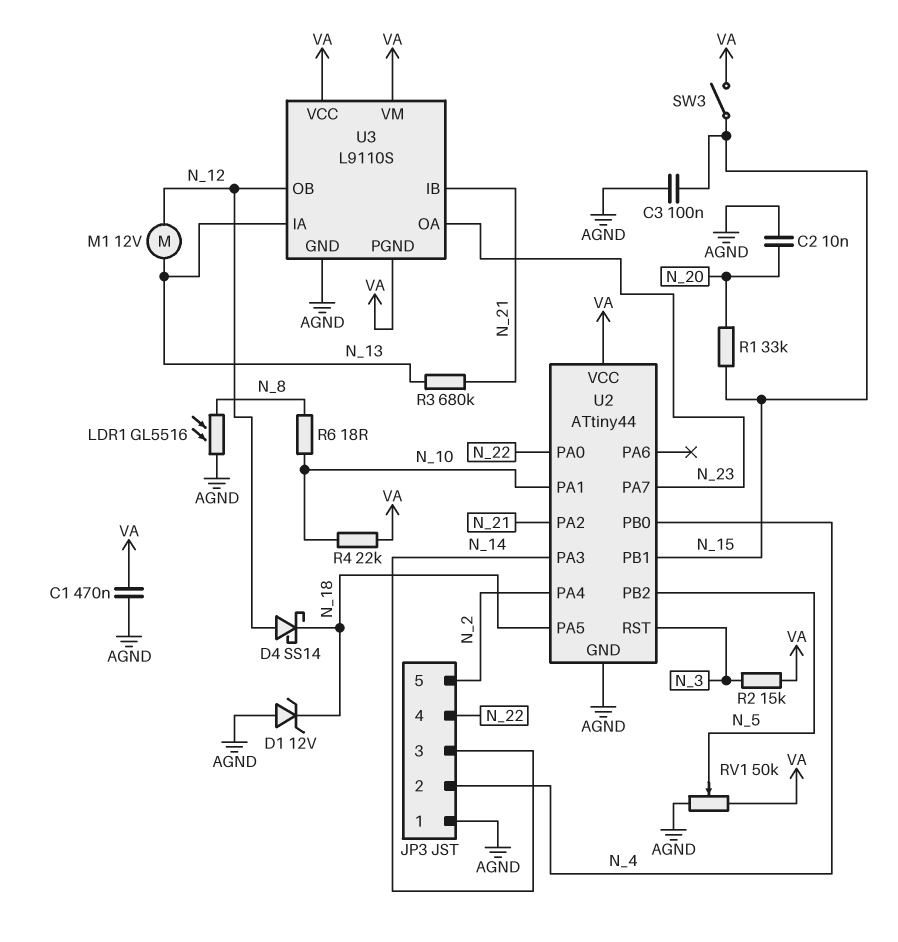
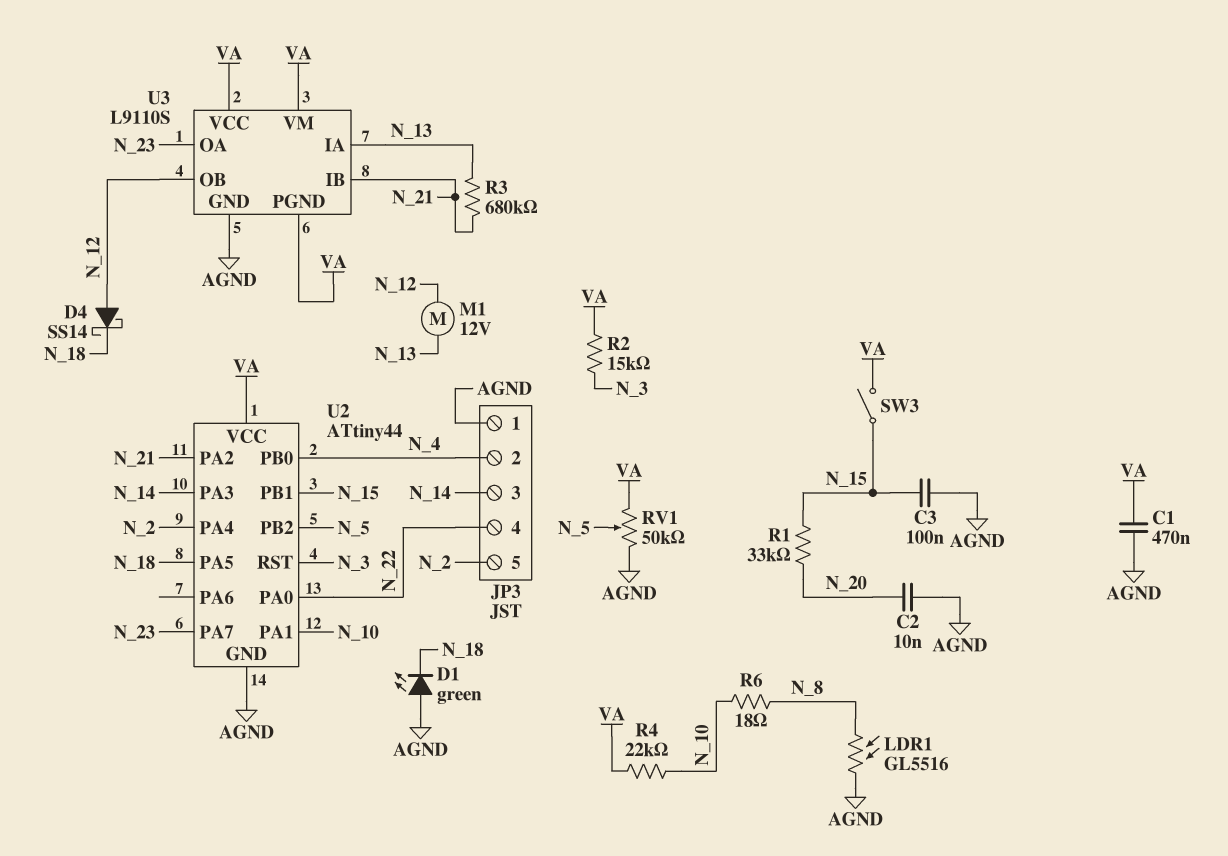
D1: zener 12V (A AGND, K N_18) -> LED green (A AGND, K N_18)

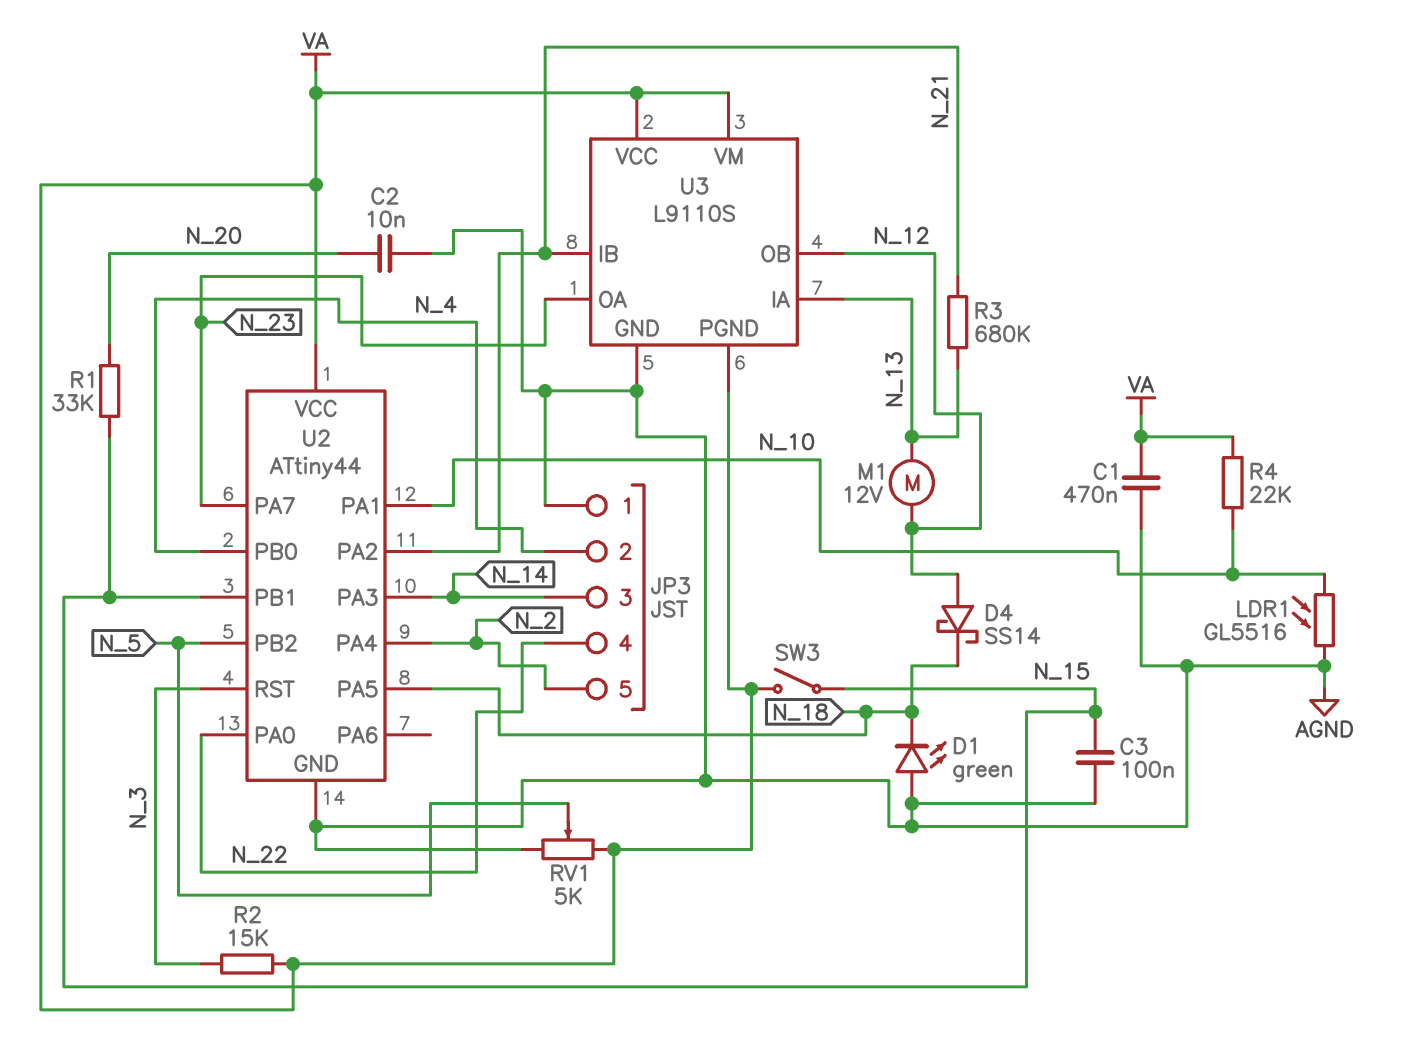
LDR1: GL5516 (AGND, N_8) -> GL5516 (AGND, N_10)
R6: 18 (N_8, N_10) -> none
RV1: 50k (AGND, VA, wiper N_5) -> 5k (AGND, VA, wiper N_5)

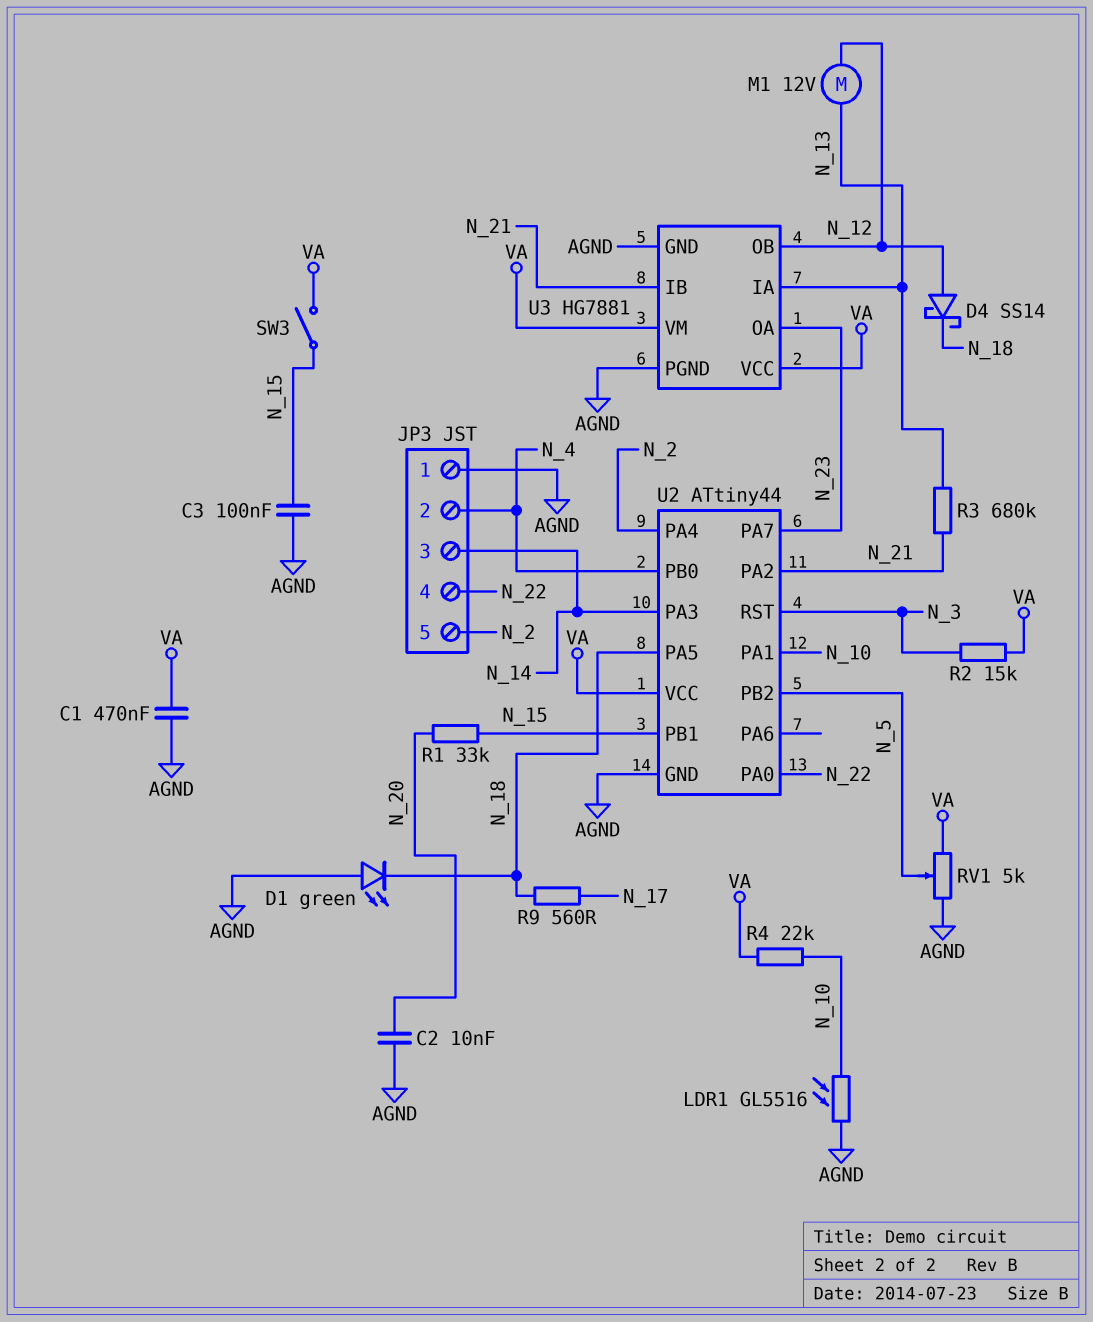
R9: none -> 560 (N_17, N_18)
U3: L9110S -> HG7881
U3 pin PGND: VA -> AGND

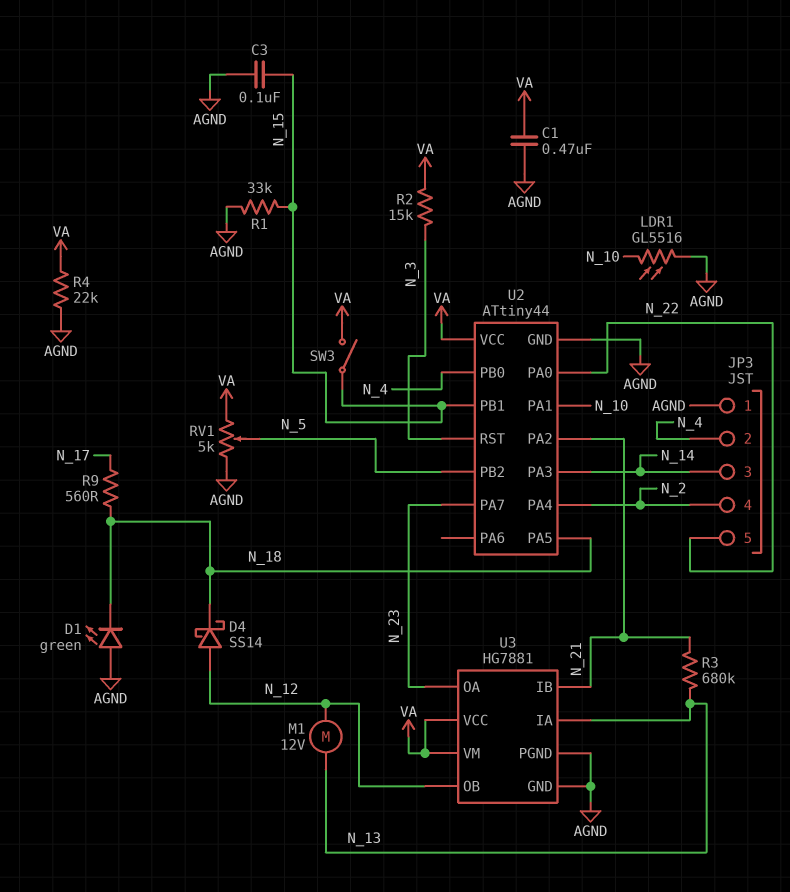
C2: 10nF (AGND, N_20) -> none
JP3 pin 4: N_22 -> N_2
JP3 pin 5: N_2 -> N_22
R1: 33k (N_15, N_20) -> 33k (AGND, N_15)
R4: 22k (N_10, VA) -> 22k (AGND, VA)

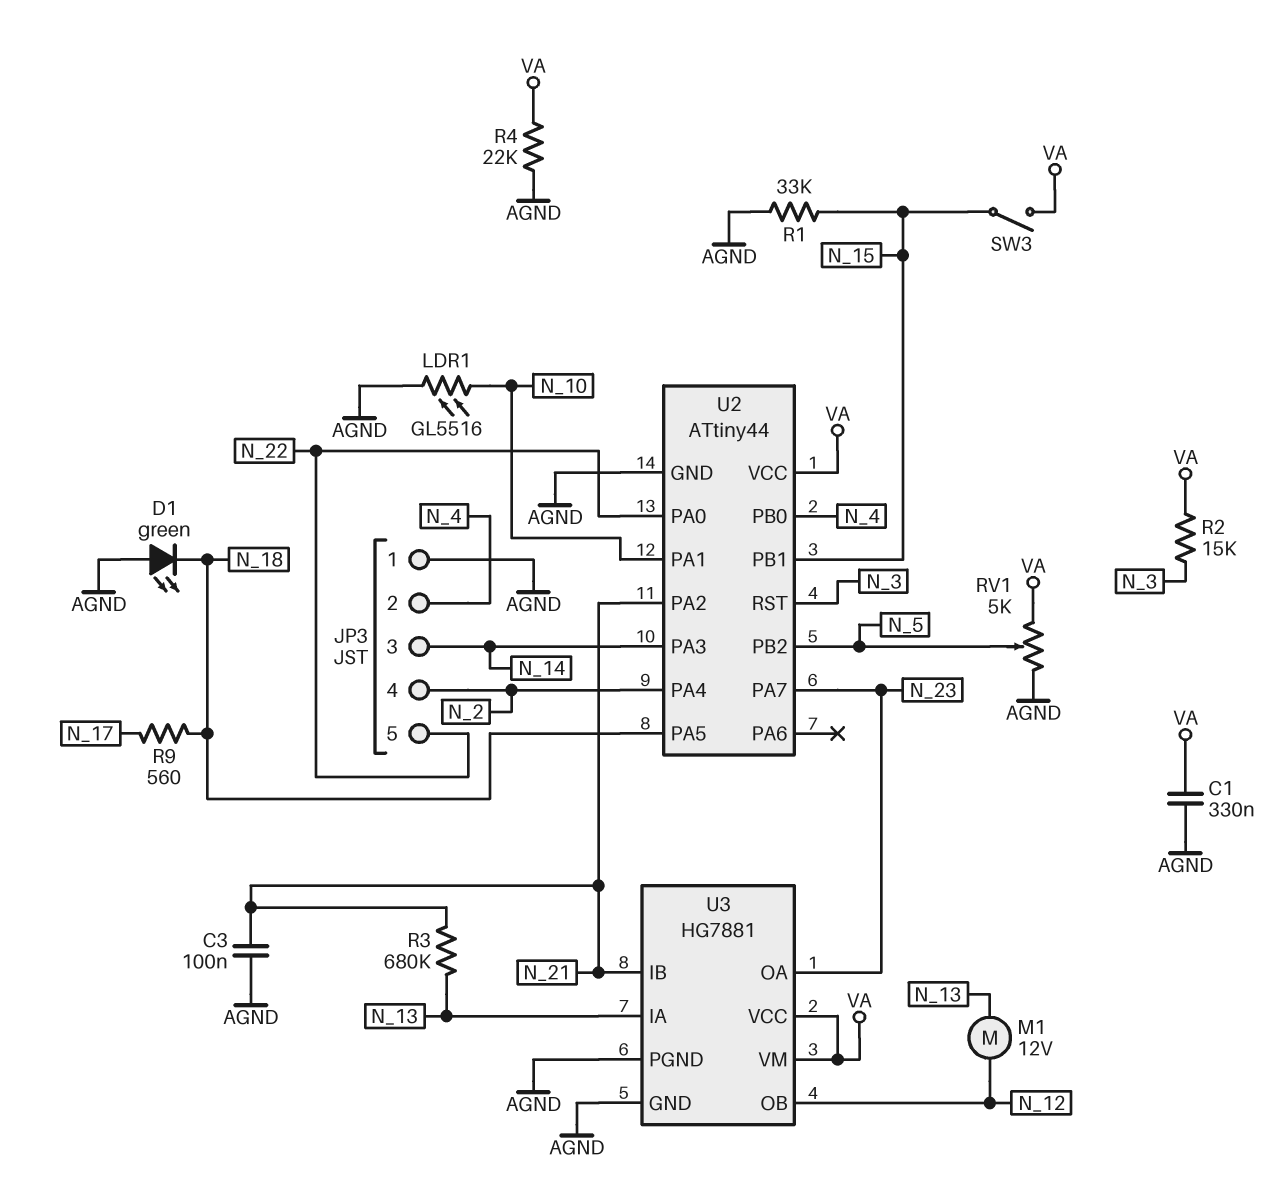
C1: 470nF (AGND, VA) -> 330nF (AGND, VA)
C3: 100nF (AGND, N_15) -> 100nF (AGND, N_21)
D4: schottky SS14 (A N_12, K N_18) -> none

